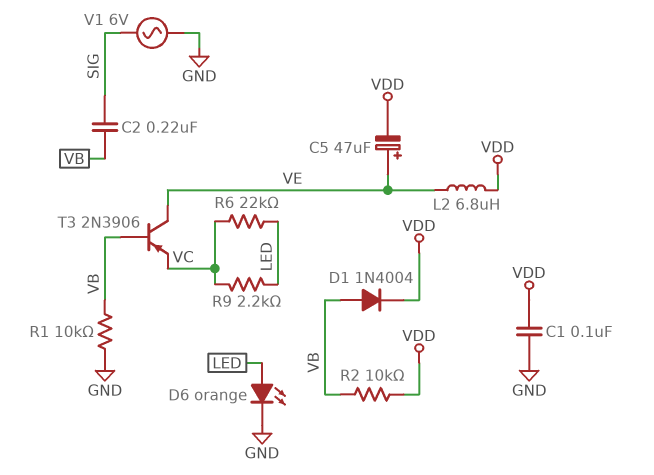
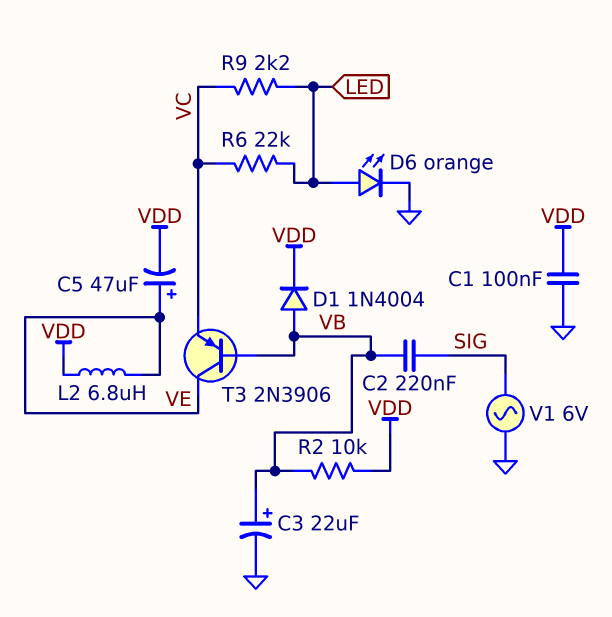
C3: none -> 22uF (plus VB, minus GND)
R1: 10k (GND, VB) -> none

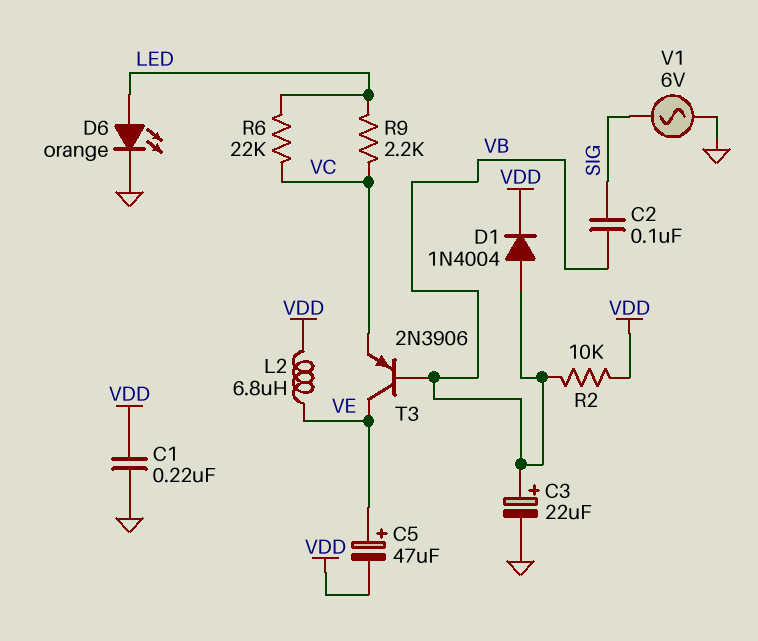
C1: 100nF (GND, VDD) -> 220nF (GND, VDD)
C2: 220nF (SIG, VB) -> 100nF (SIG, VB)

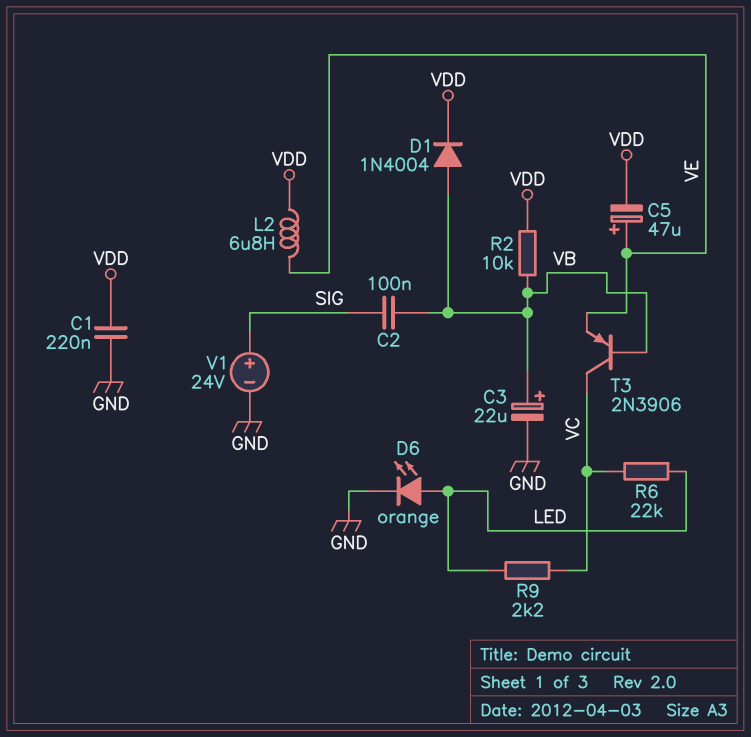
T3: PNP 2N3906 (B VB, C VE, E VC) -> PNP 2N3906 (B VB, C VC, E VE)
V1: AC 6V (GND, SIG) -> 24V (plus SIG, minus GND)

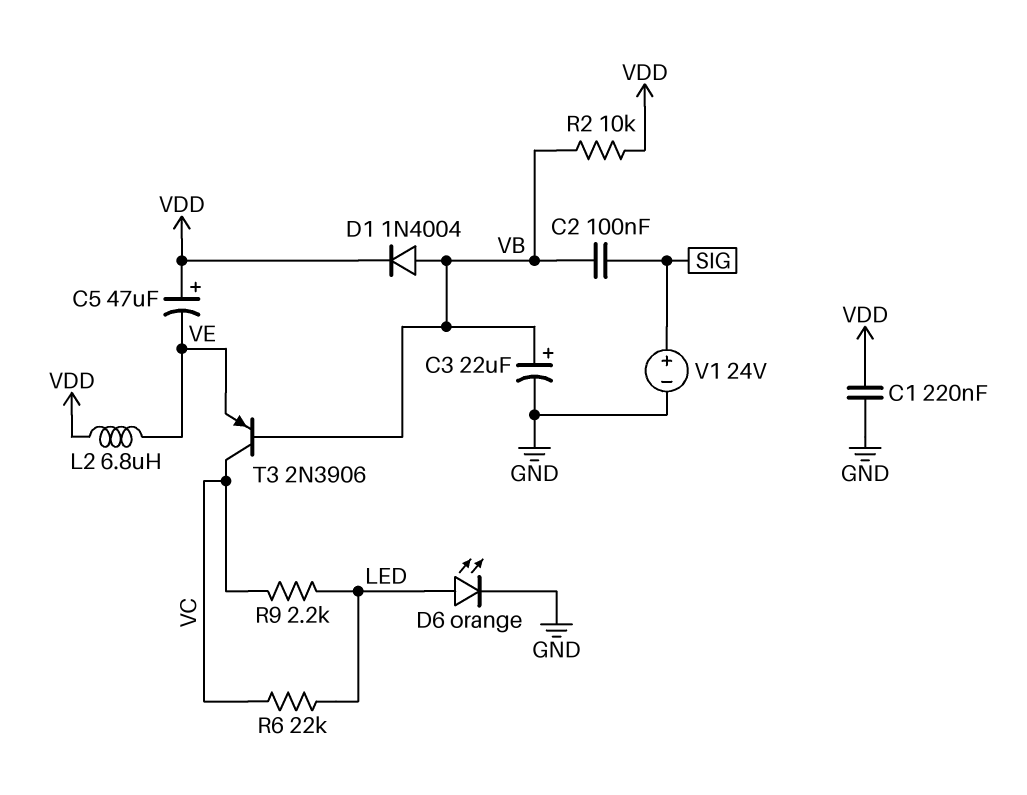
C5: 47uF (plus VE, minus VDD) -> 47uF (plus VDD, minus VE)

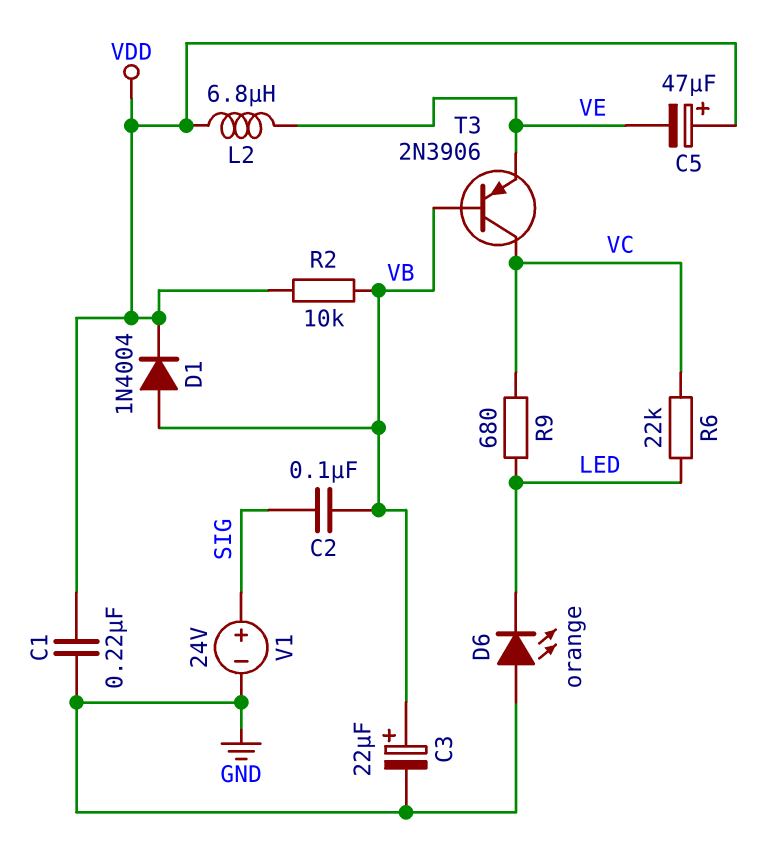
D6: LED orange (A LED, K GND) -> LED orange (A GND, K LED)
R9: 2.2k (LED, VC) -> 680 (LED, VC)

